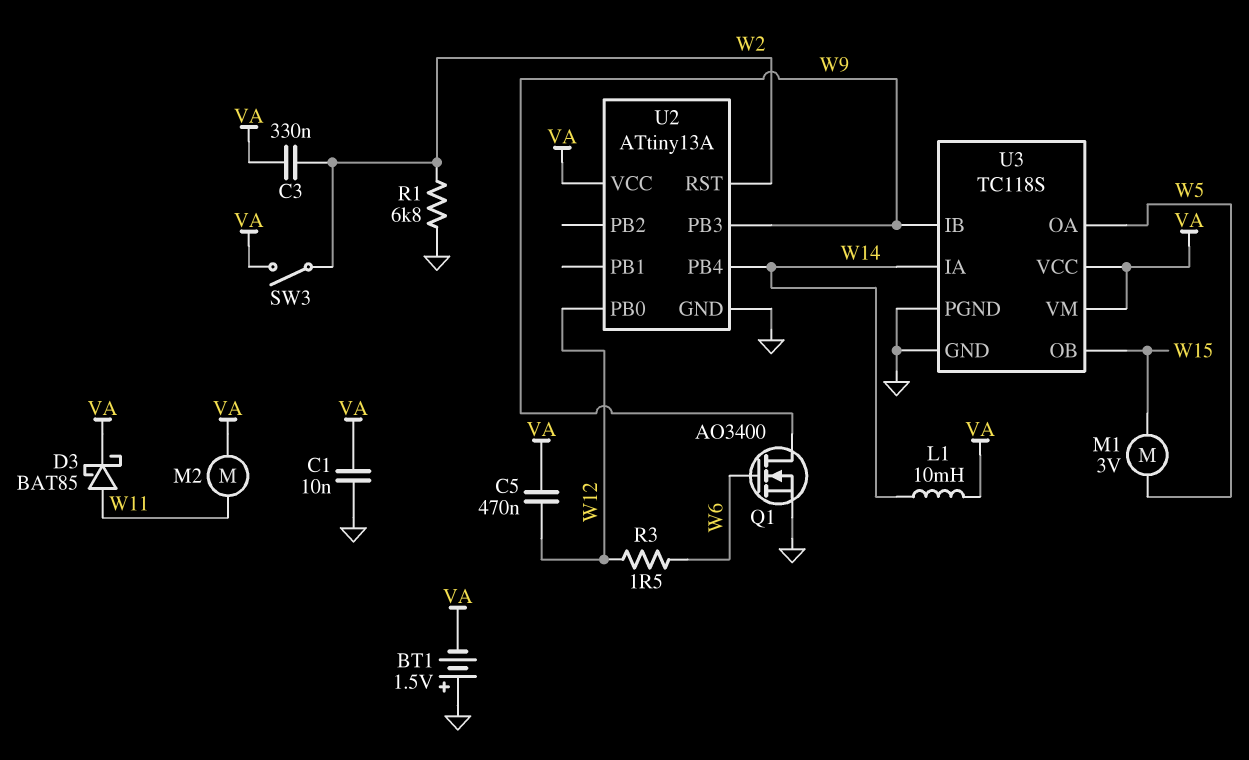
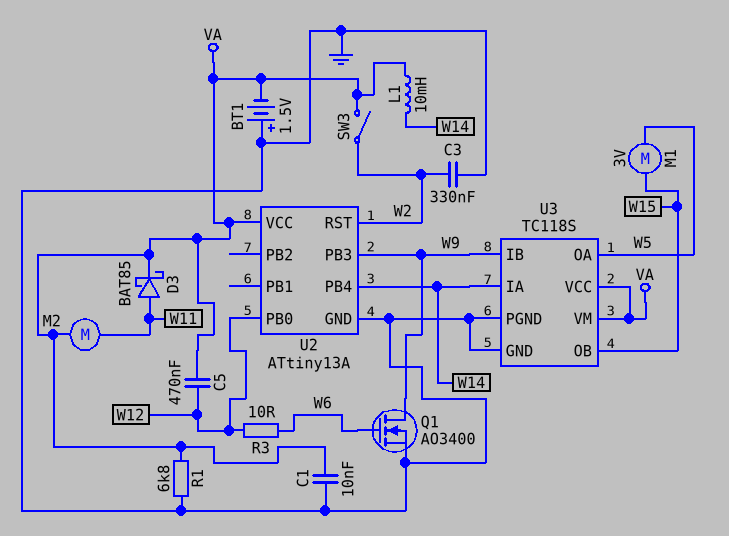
C3: 330nF (VA, W2) -> 330nF (GND, W2)
R1: 6.8k (GND, W2) -> 6.8k (GND, VA)
R3: 1.5 (W6, W12) -> 10 (W6, W12)

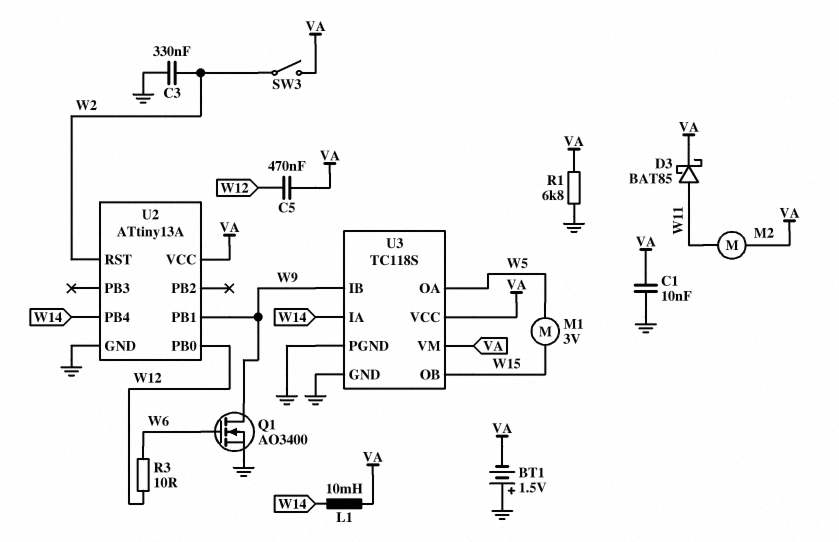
U2 pin PB1: none -> W9
U2 pin PB3: W9 -> none

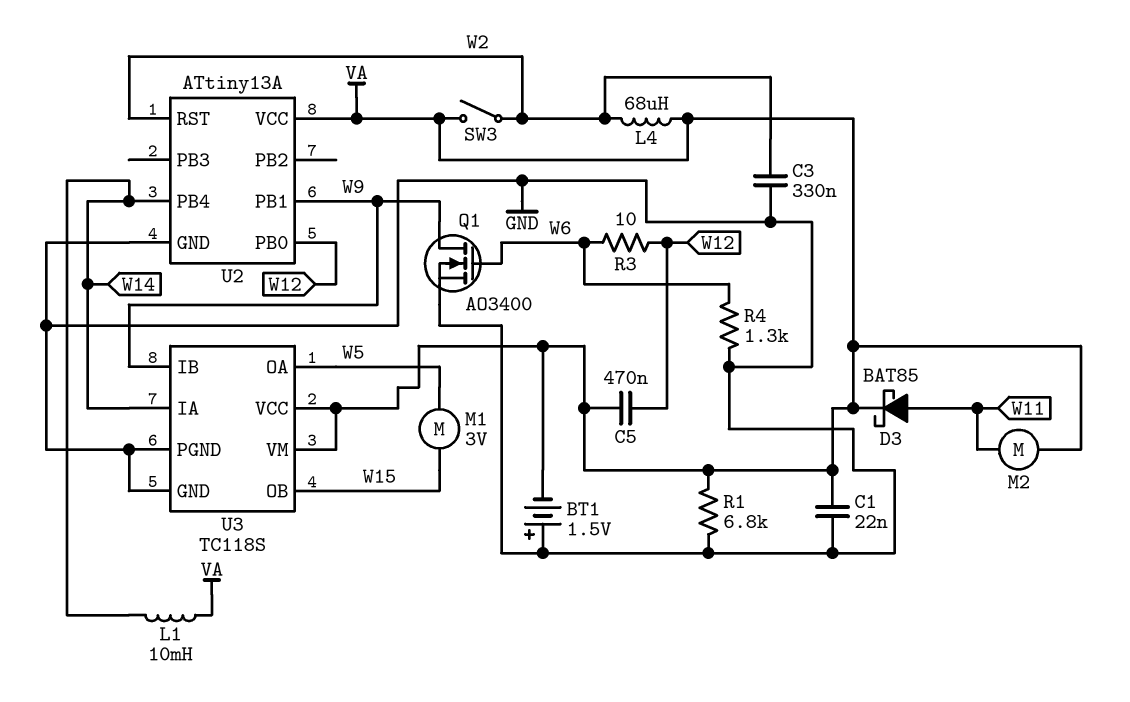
C1: 10nF (GND, VA) -> 22nF (GND, VA)
L4: none -> 68uH (VA, W2)
R4: none -> 1.3k (GND, W6)

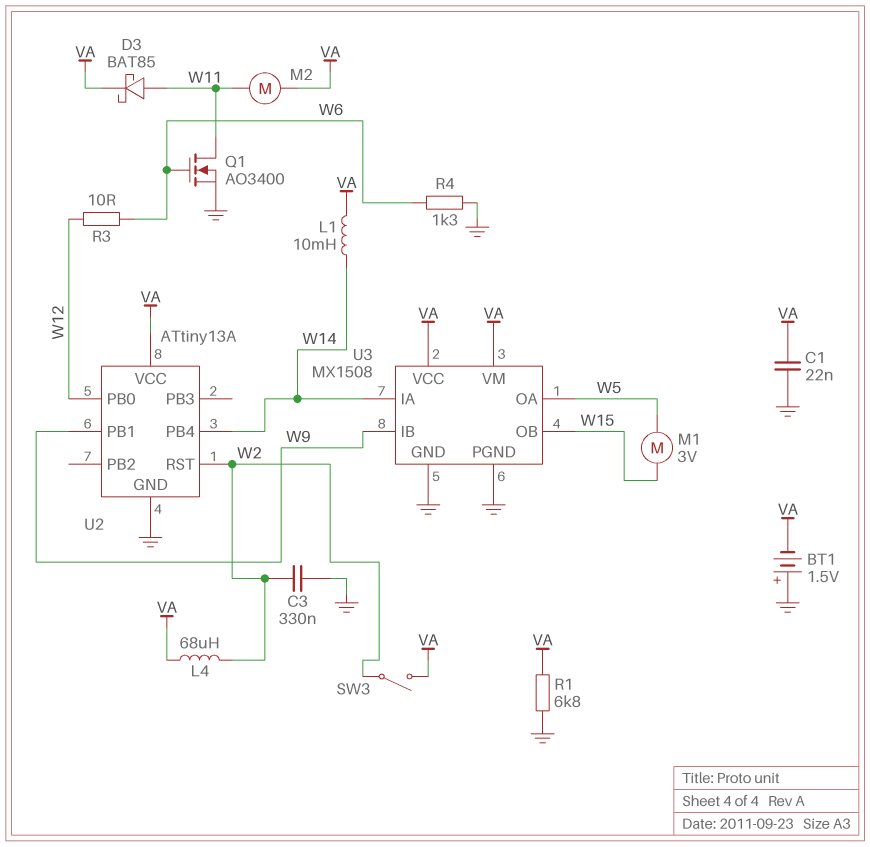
C5: 470nF (VA, W12) -> none
Q1: NMOS AO3400 (G W6, D W9, S GND) -> NMOS AO3400 (G W6, D W11, S GND)
U3: TC118S -> MX1508

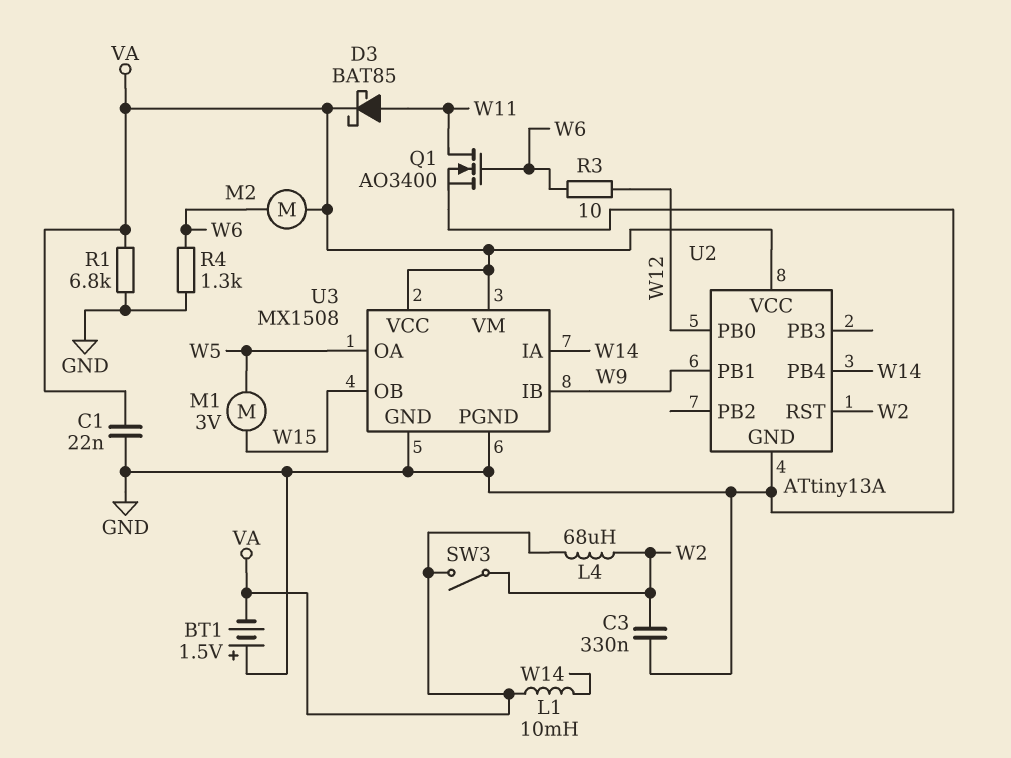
M2: motor (VA, W11) -> motor (VA, W6)

